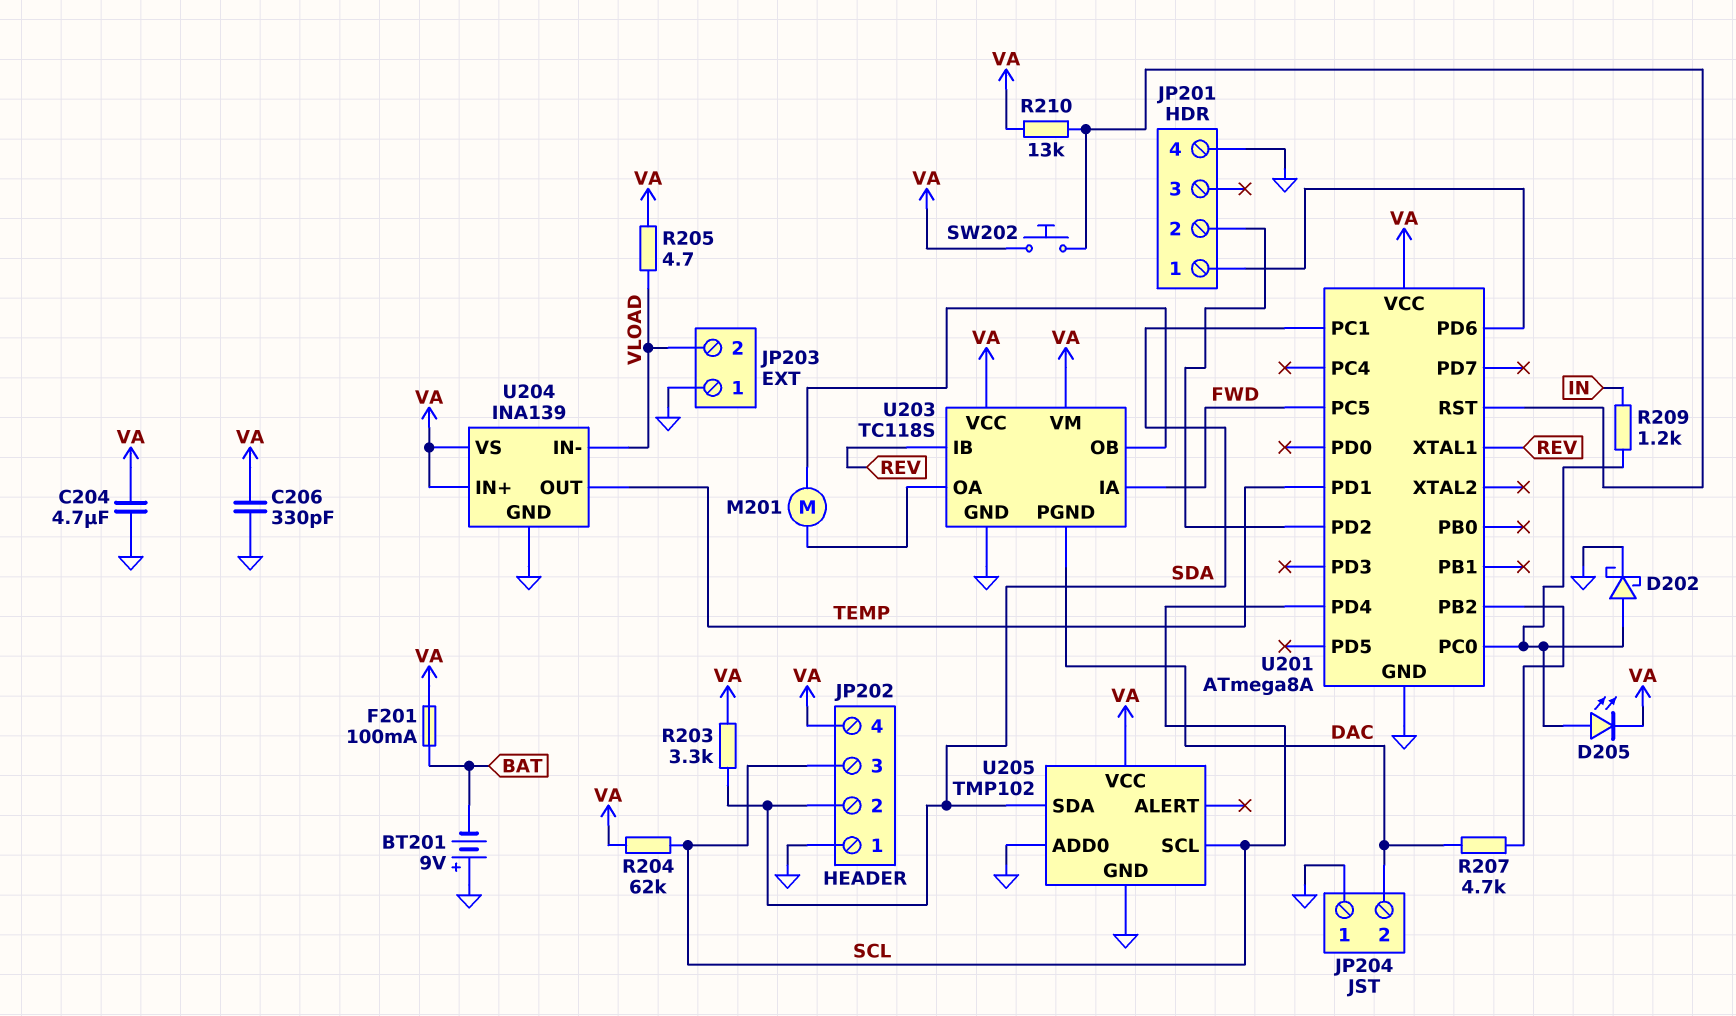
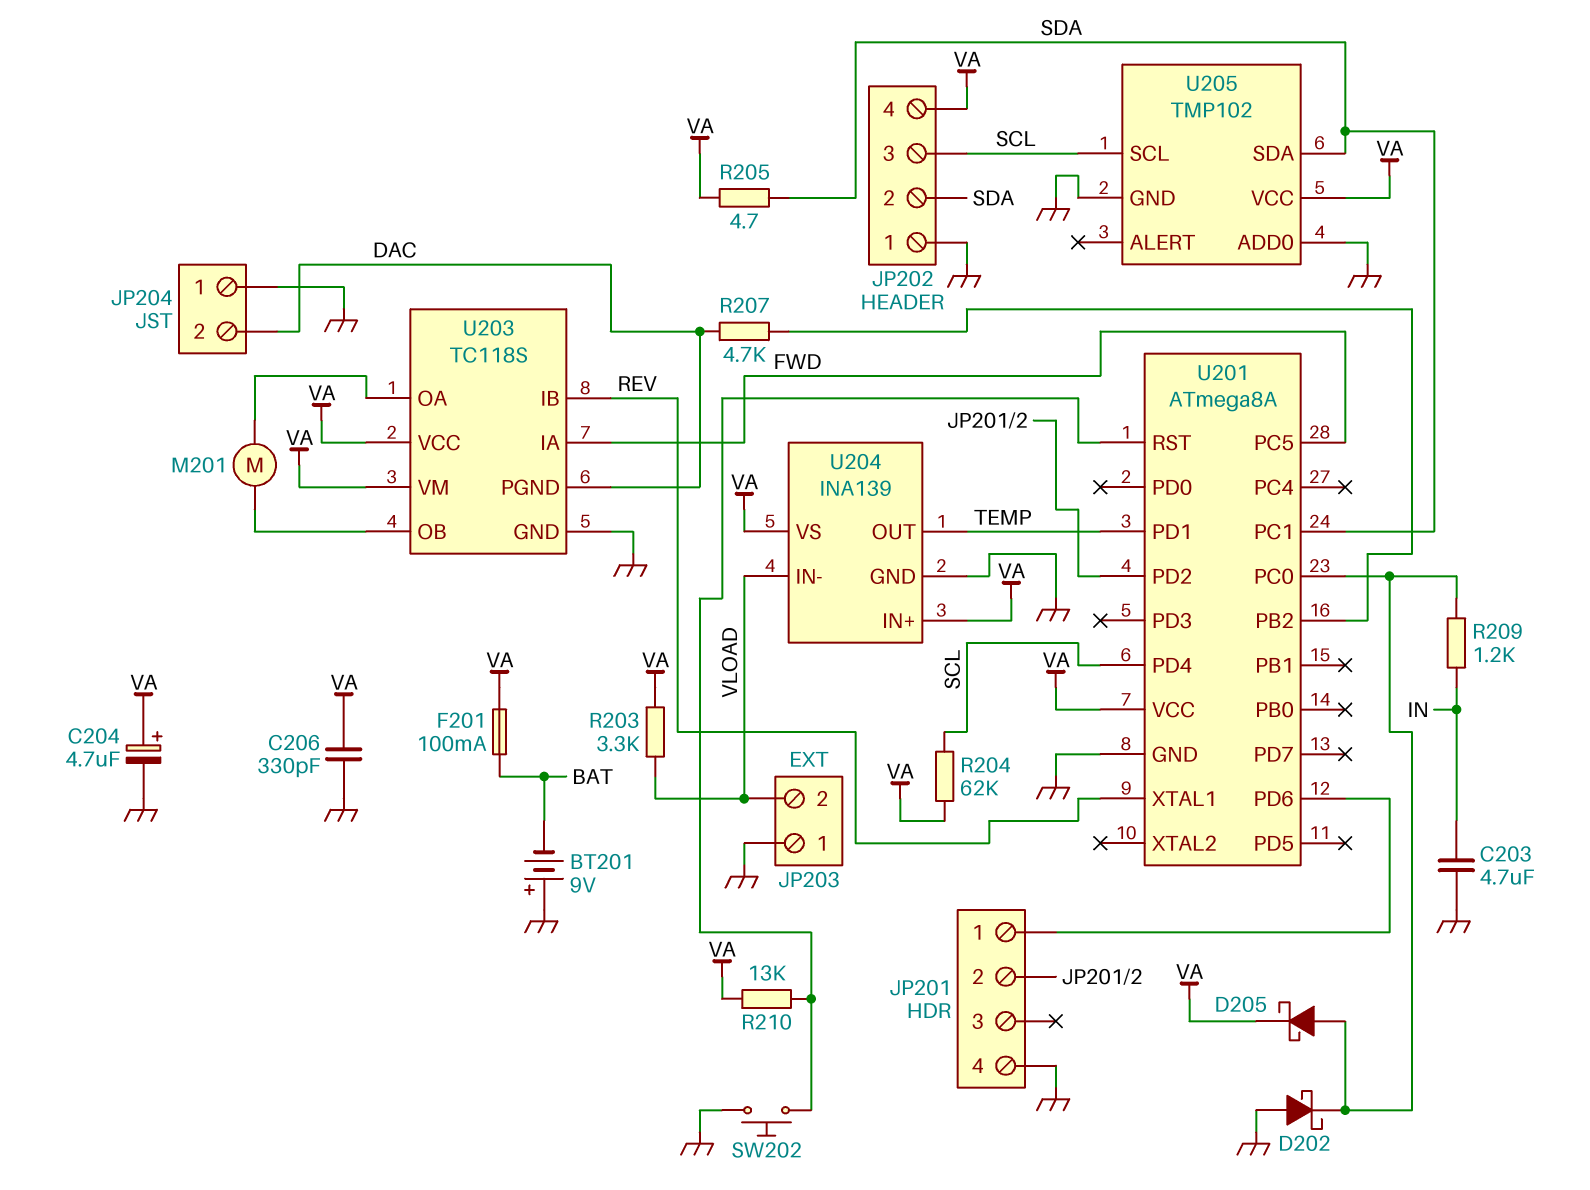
C203: none -> 4.7uF (GND, IN)
C204: 4.7uF (GND, VA) -> 4.7uF (plus VA, minus GND)
D202: schottky (A U201/PC0, K GND) -> schottky (A GND, K U201/PC0)
D205: LED (A U201/PC0, K VA) -> schottky (A U201/PC0, K VA)
R203: 3.3k (SDA, VA) -> 3.3k (VA, VLOAD)
R205: 4.7 (VA, VLOAD) -> 4.7 (SDA, VA)
SW202: button (U201/RST, VA) -> button (GND, U201/RST)

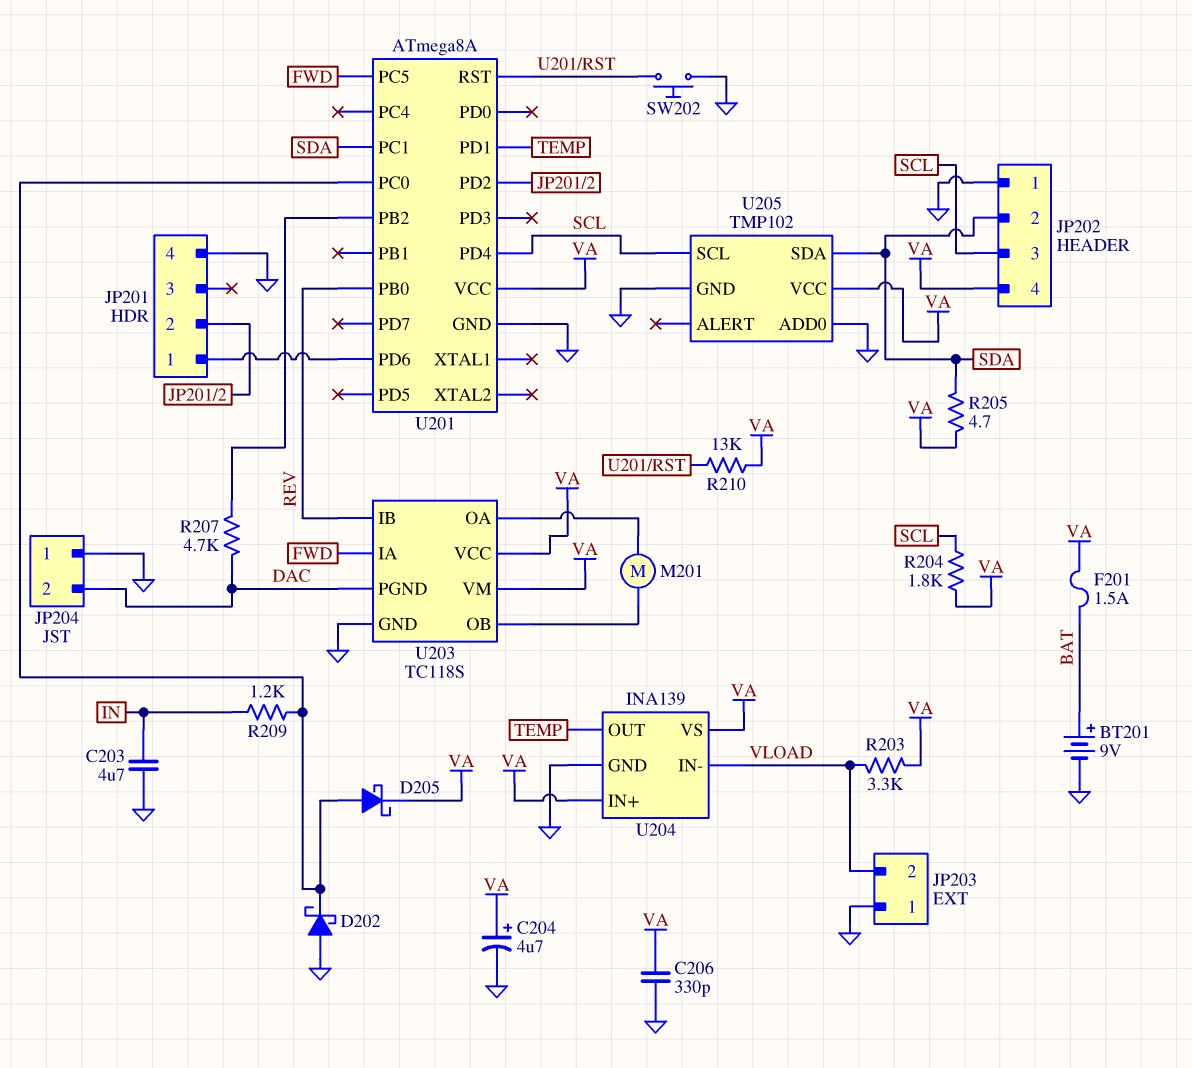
BT201: 9V (plus GND, minus BAT) -> 9V (plus BAT, minus GND)
F201: 100mA (BAT, VA) -> 1.5A (BAT, VA)
R204: 62k (SCL, VA) -> 1.8k (SCL, VA)
U201 pin PB0: none -> REV
U201 pin XTAL1: REV -> none

